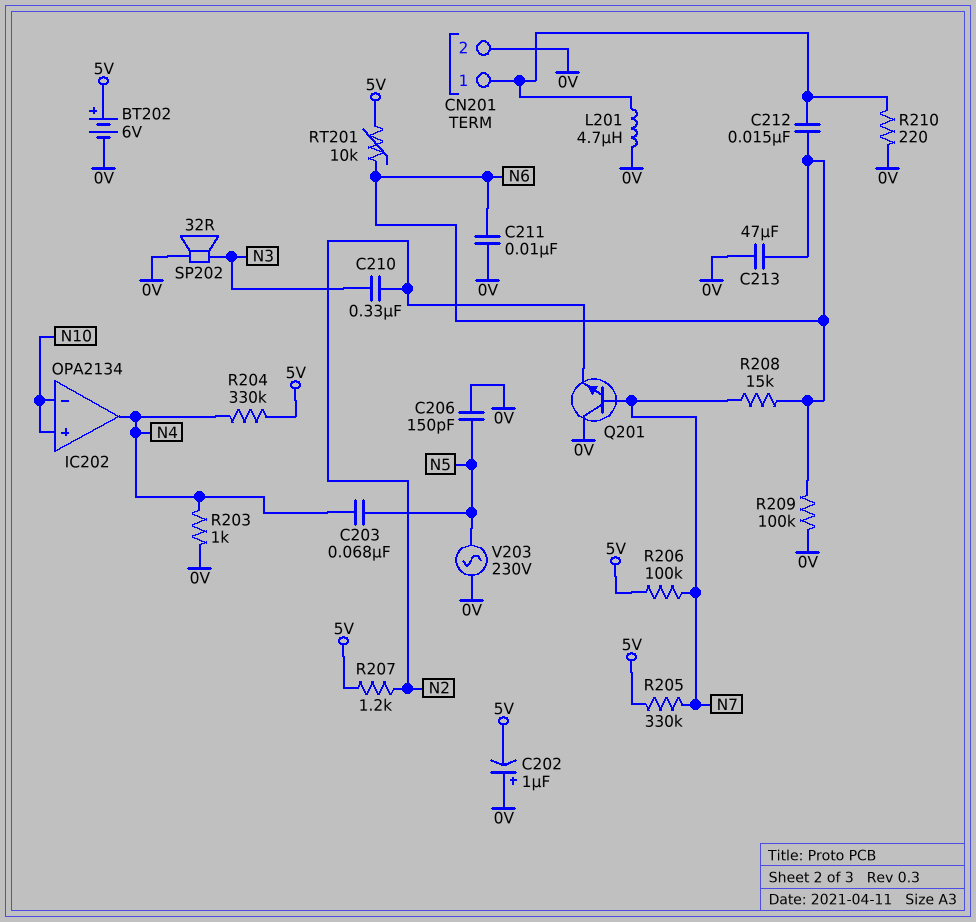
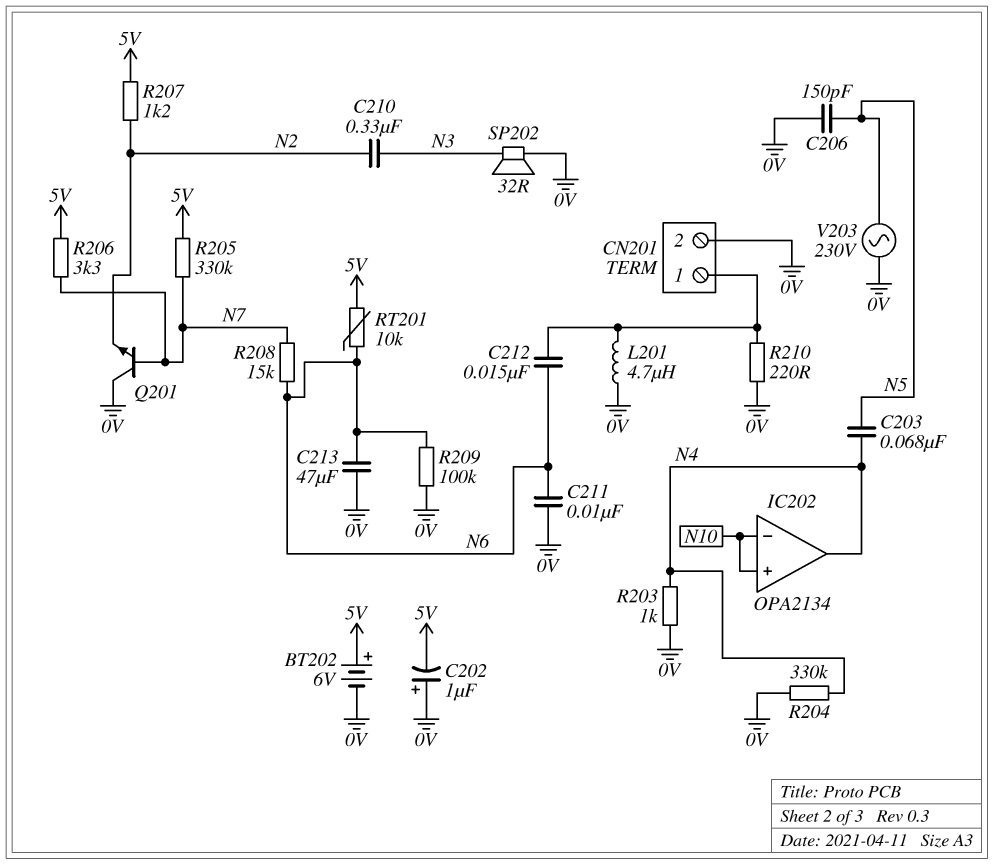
R204: 330k (5V, N4) -> 330k (0V, N4)
R206: 100k (5V, N7) -> 3.3k (5V, N7)

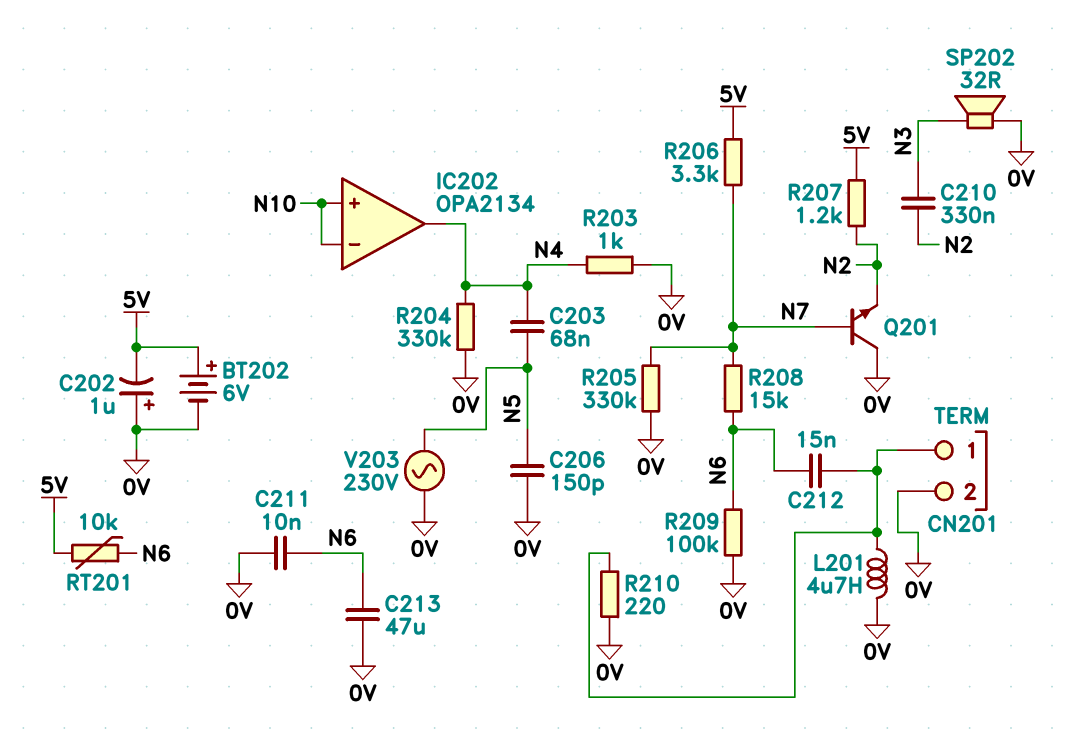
R205: 330k (5V, N7) -> 330k (0V, N7)

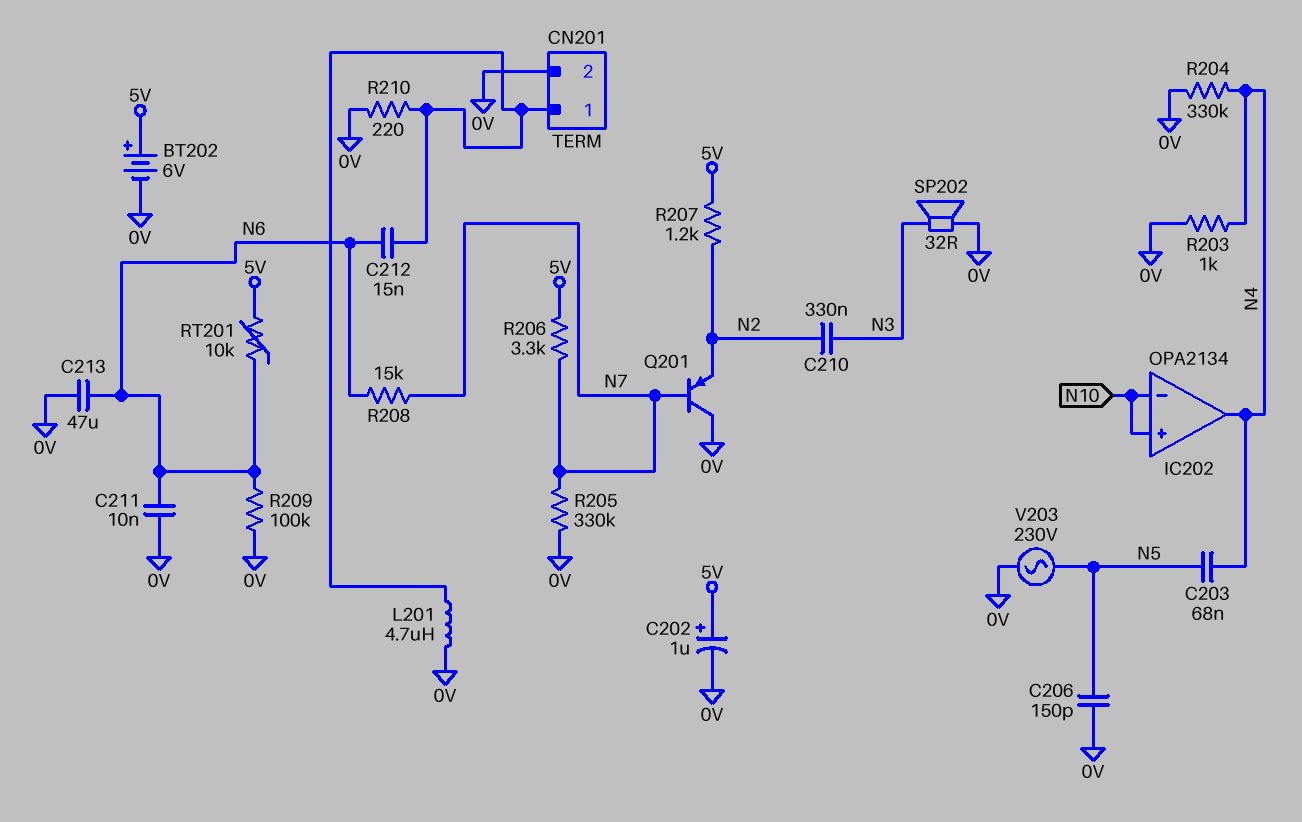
C202: 1uF (plus 0V, minus 5V) -> 1uF (plus 5V, minus 0V)
Q201: NPN (B N7, C 0V, E N2) -> PNP (B N7, C 0V, E N2)

